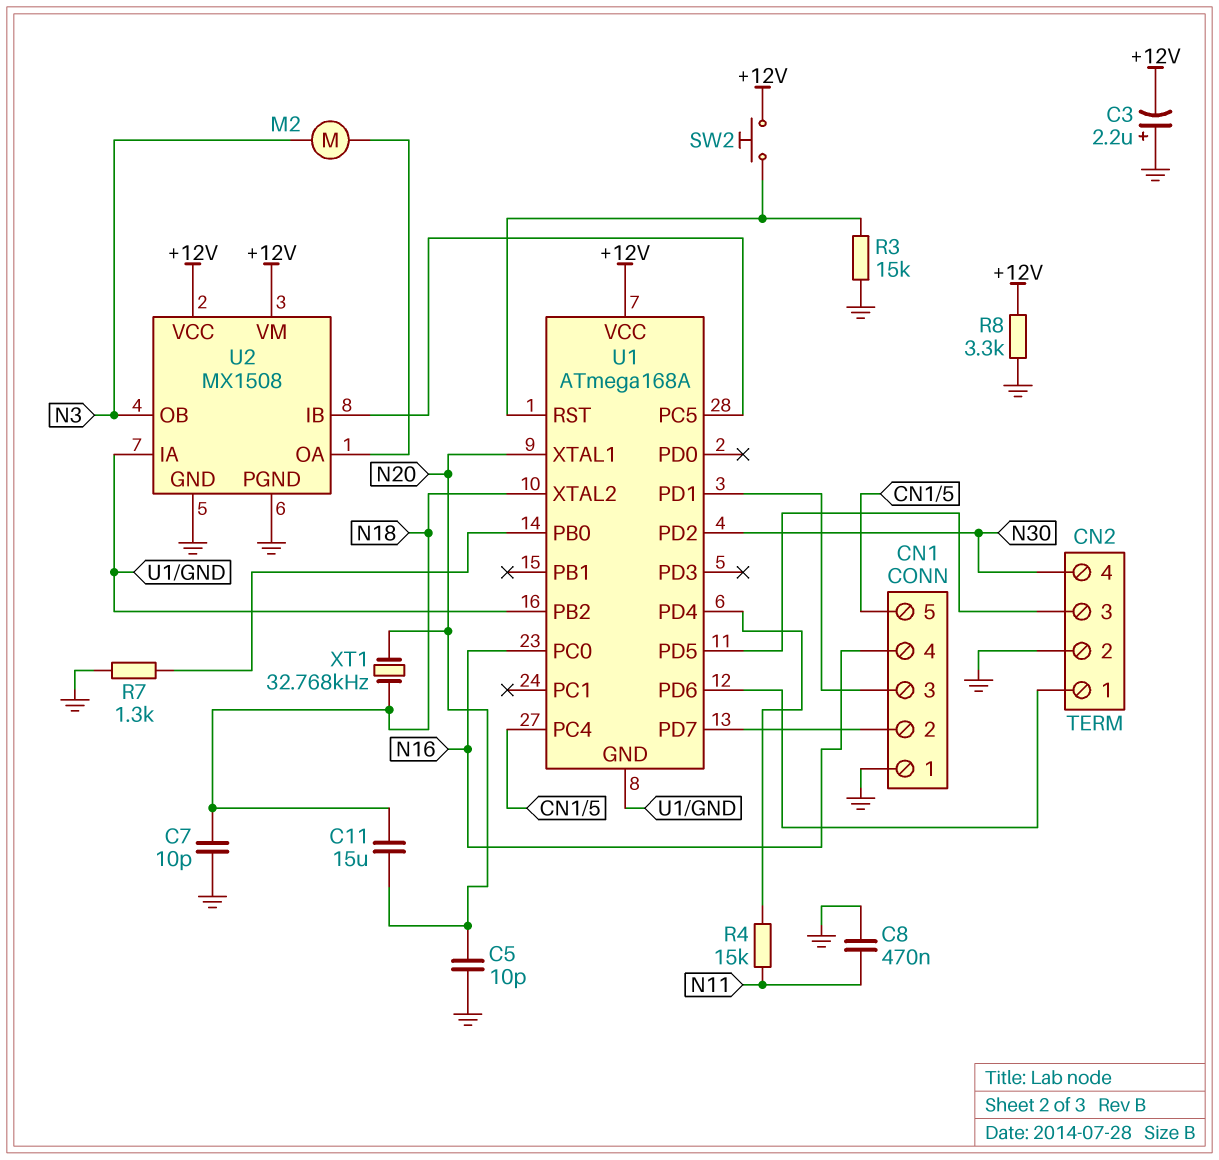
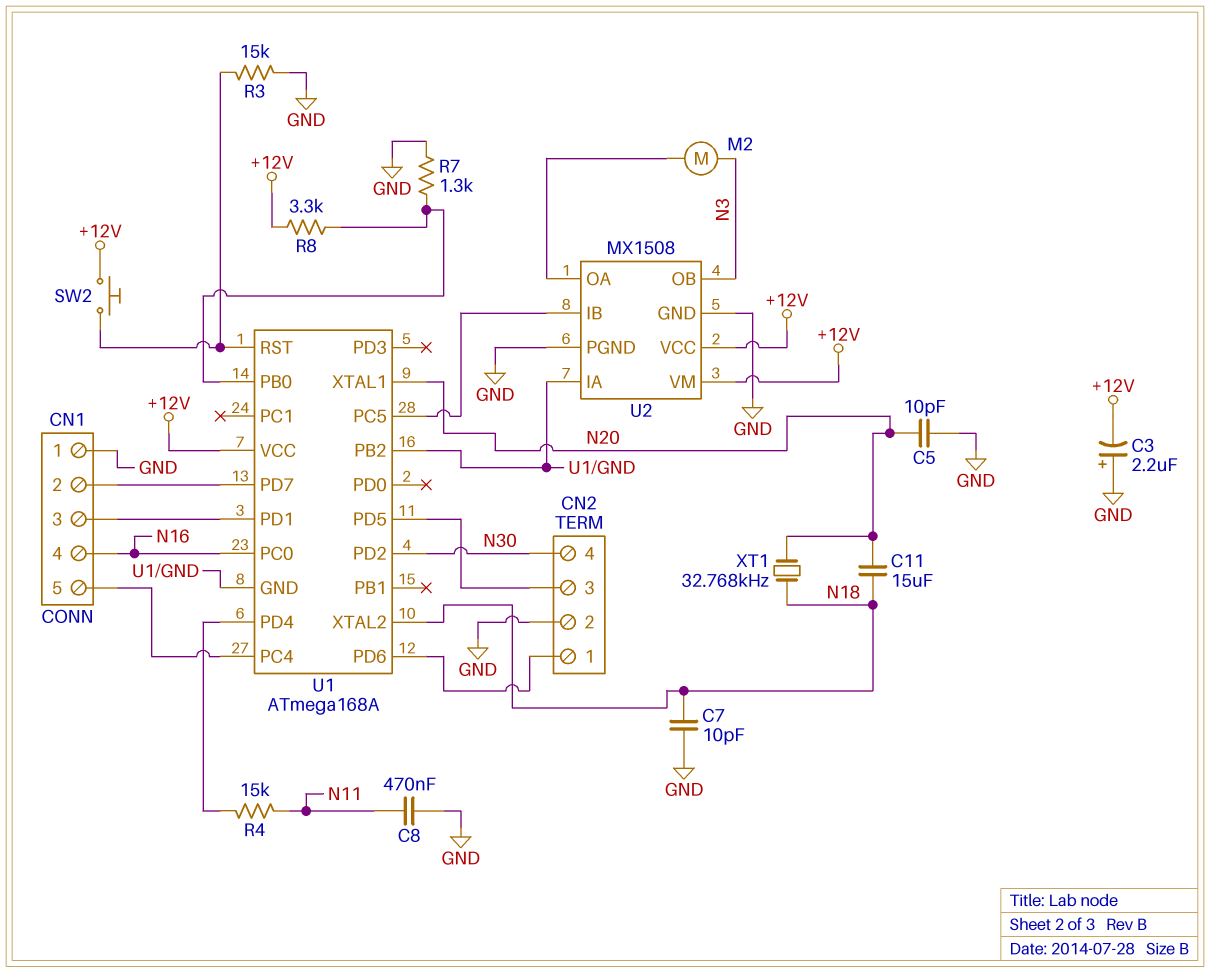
R8: 3.3k (+12V, GND) -> 3.3k (+12V, U1/PB0)

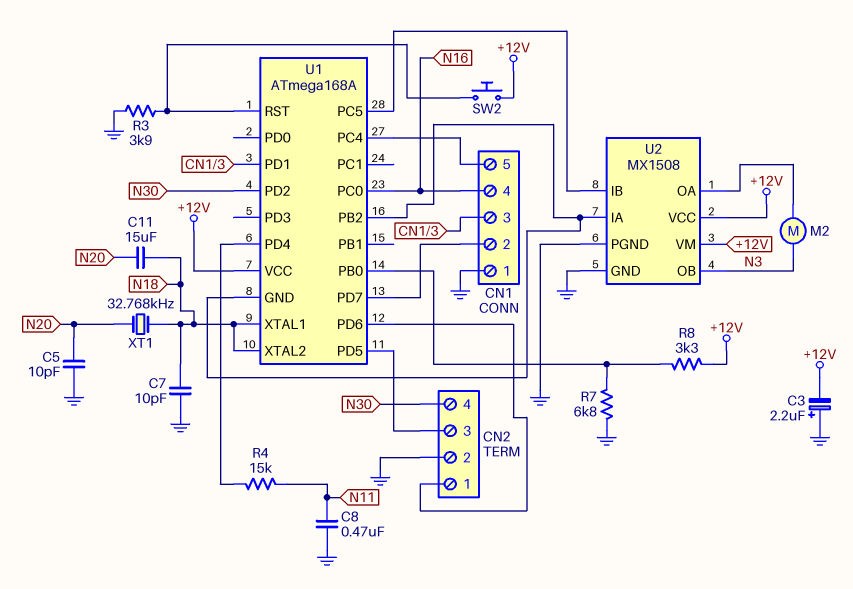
R3: 15k (GND, U1/RST) -> 3.9k (GND, U1/RST)
R7: 1.3k (GND, U1/PB0) -> 6.8k (GND, U1/PB0)
U1 pin XTAL1: N20 -> N18

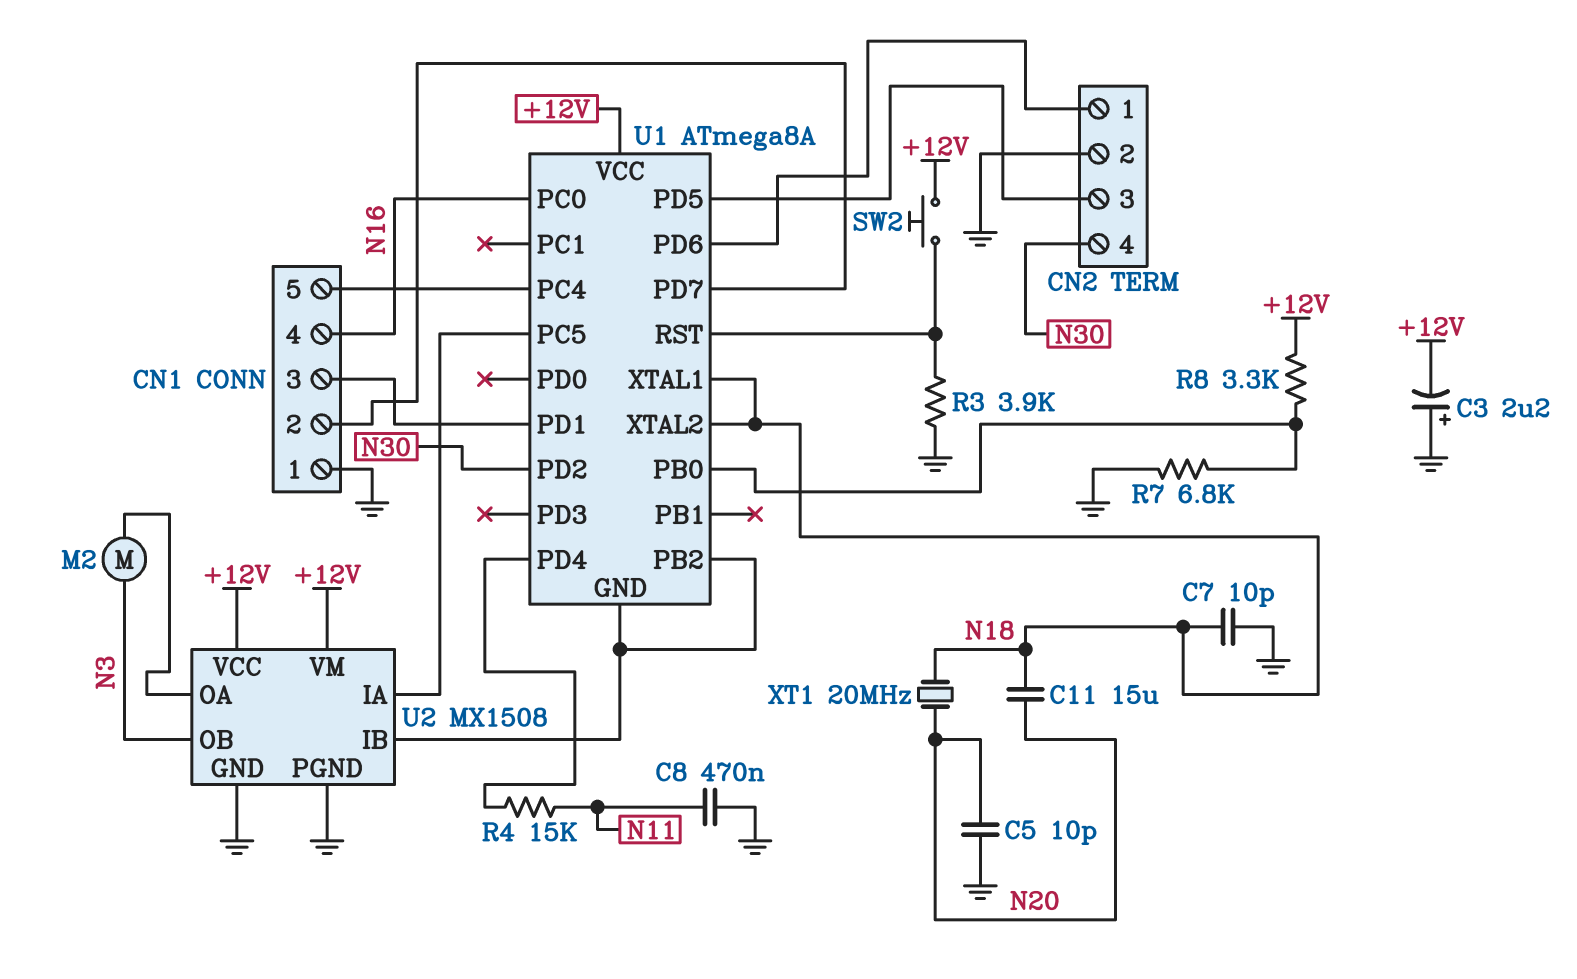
U1: ATmega168A -> ATmega8A
U2 pin IA: U1/GND -> U1/PC5
U2 pin IB: U1/PC5 -> U1/GND
XT1: 32.768kHz (N18, N20) -> 20MHz (N18, N20)

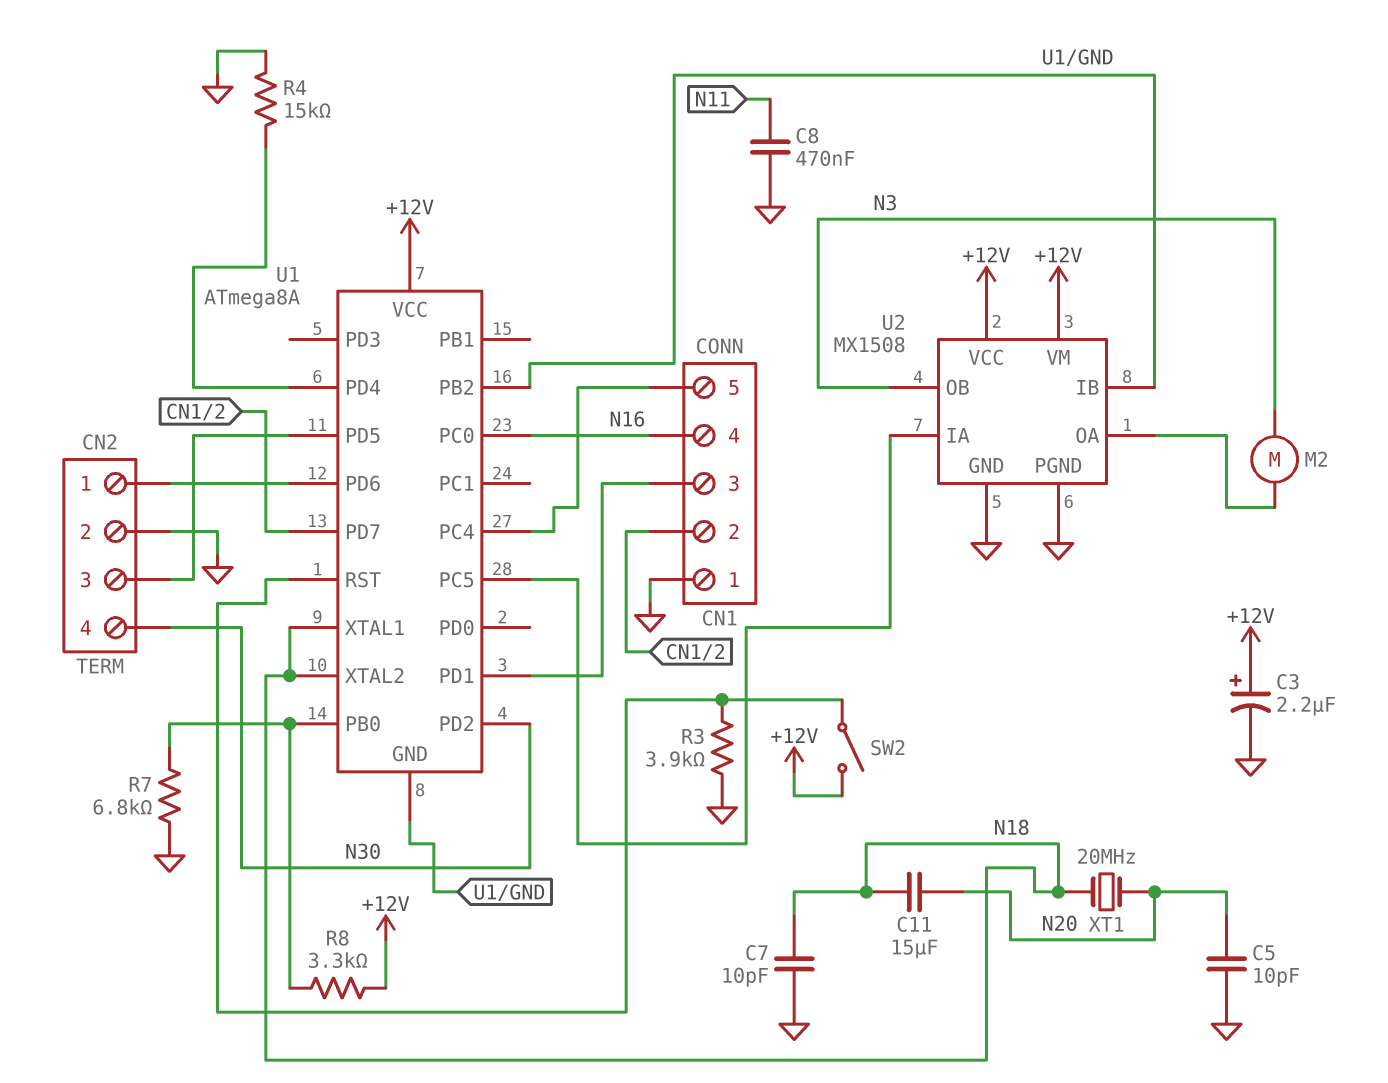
C3: 2.2uF (plus GND, minus +12V) -> 2.2uF (plus +12V, minus GND)
R4: 15k (N11, U1/PD4) -> 15k (GND, U1/PD4)
SW2: button (+12V, U1/RST) -> switch (+12V, U1/RST)

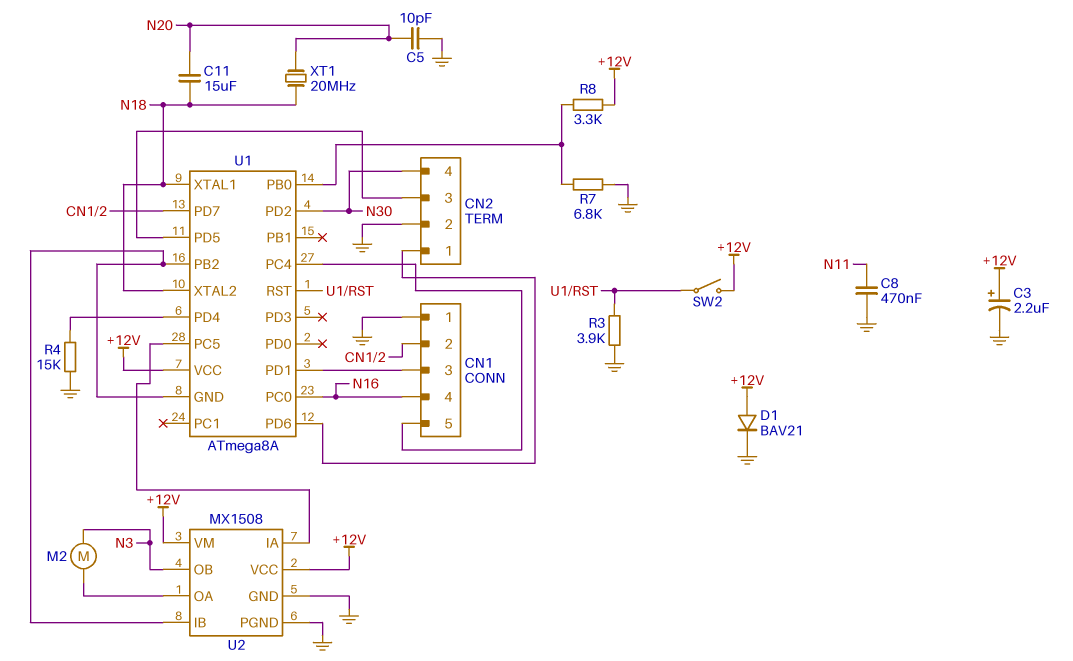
C7: 10pF (GND, N18) -> none
D1: none -> diode BAV21 (A +12V, K GND)

